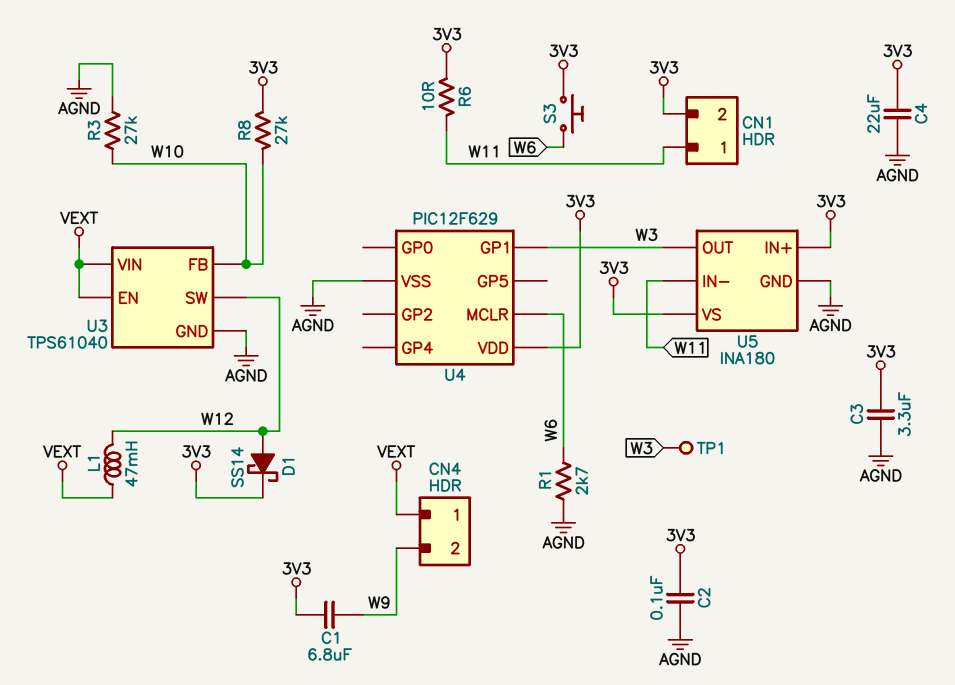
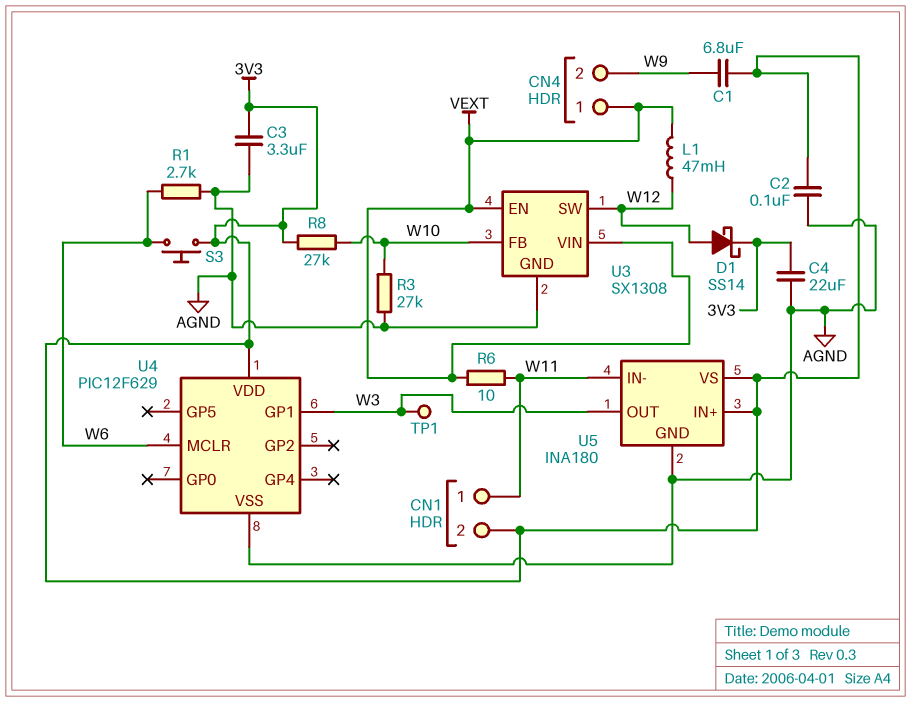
R6: 10 (3V3, W11) -> 10 (VEXT, W11)
U3: TPS61040 -> SX1308

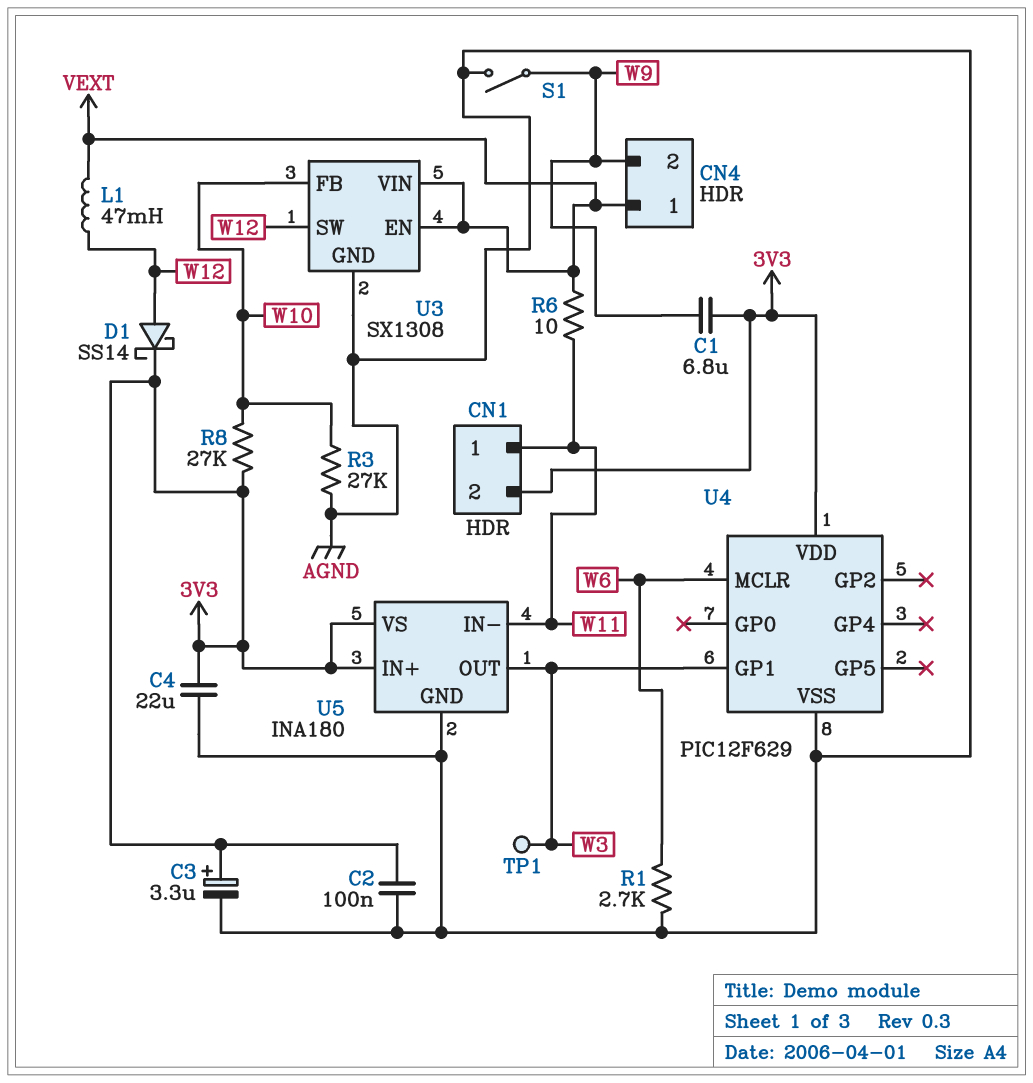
C3: 3.3uF (3V3, AGND) -> 3.3uF (plus 3V3, minus AGND)
S1: none -> switch (AGND, W9)
S3: button (3V3, W6) -> none

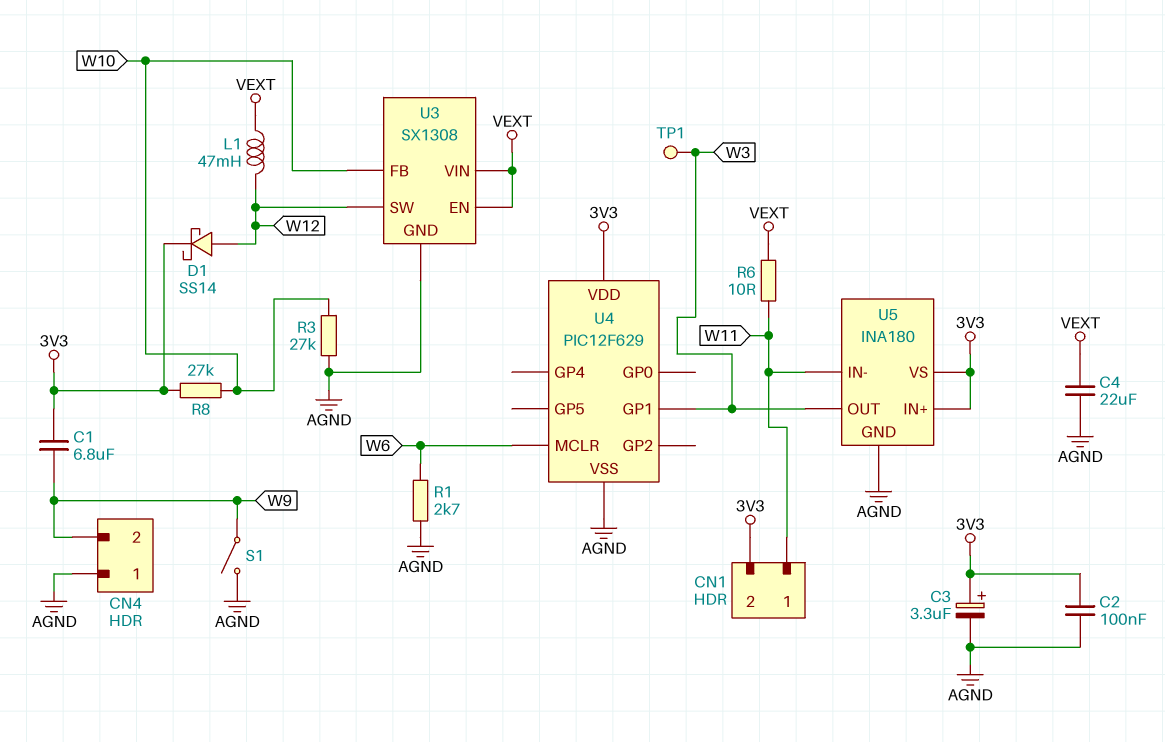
C4: 22uF (3V3, AGND) -> 22uF (AGND, VEXT)
CN4 pin 1: VEXT -> AGND

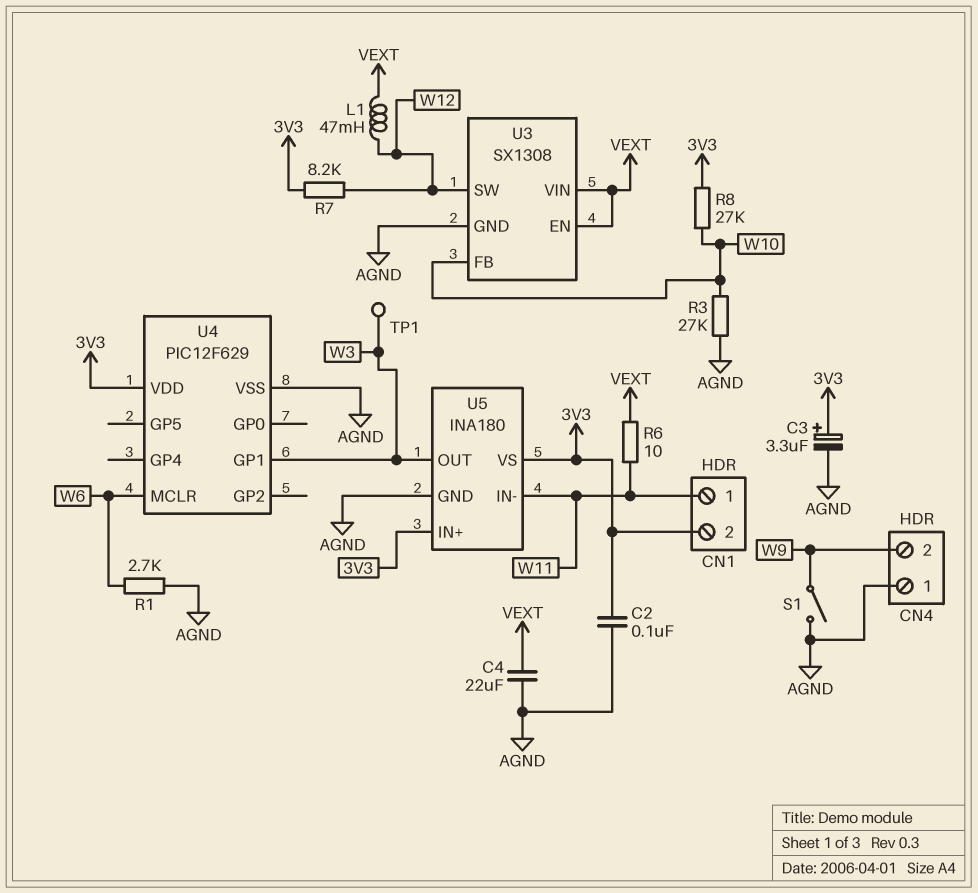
C1: 6.8uF (3V3, W9) -> none
D1: schottky SS14 (A W12, K 3V3) -> none
R7: none -> 8.2k (3V3, W12)

